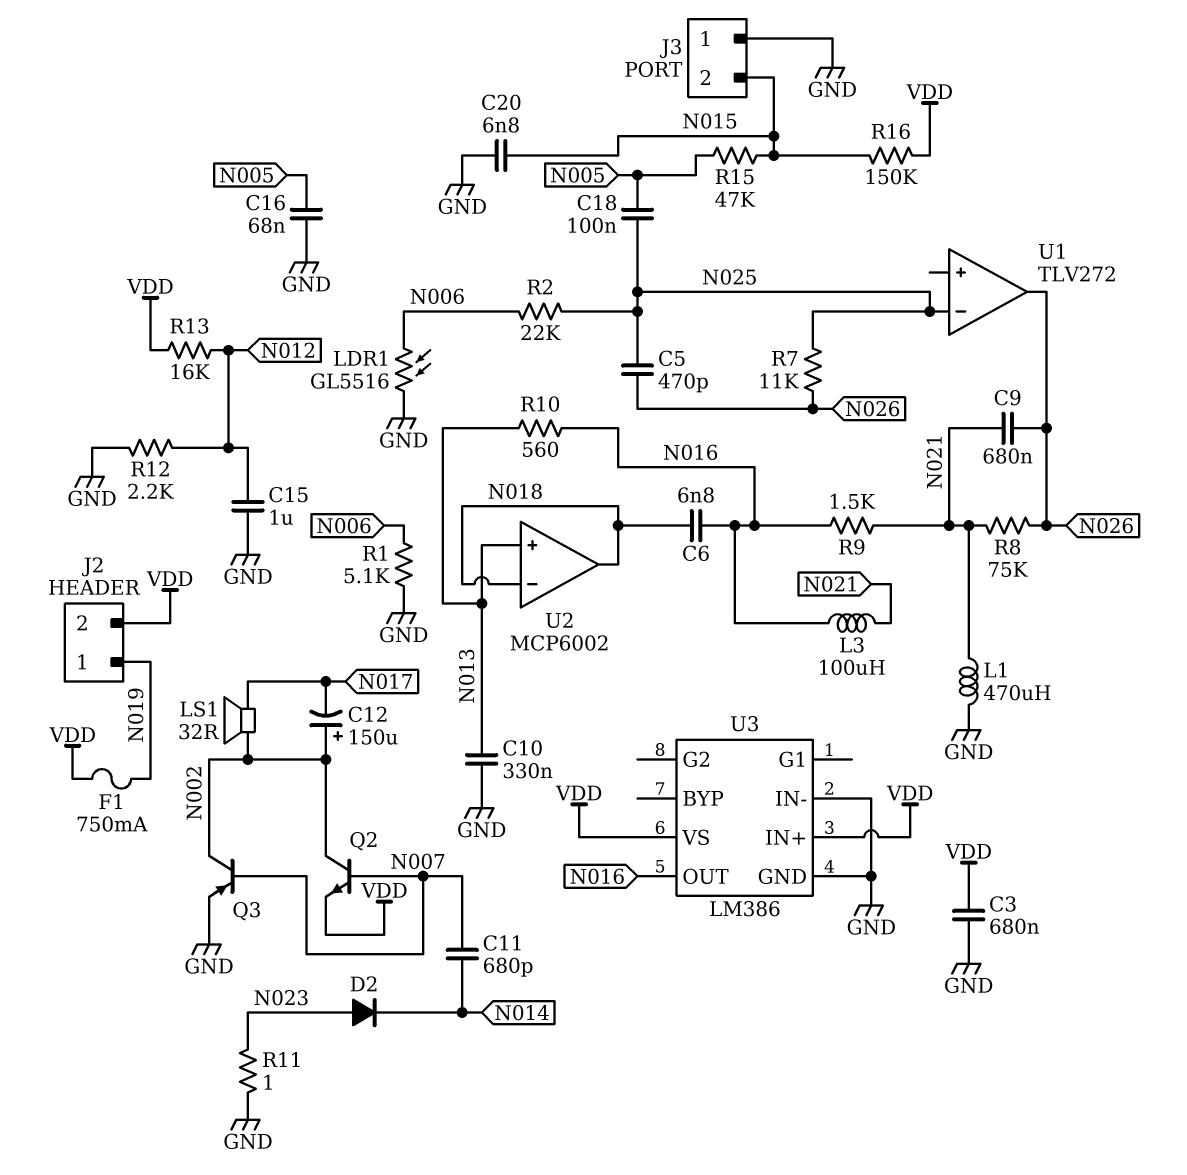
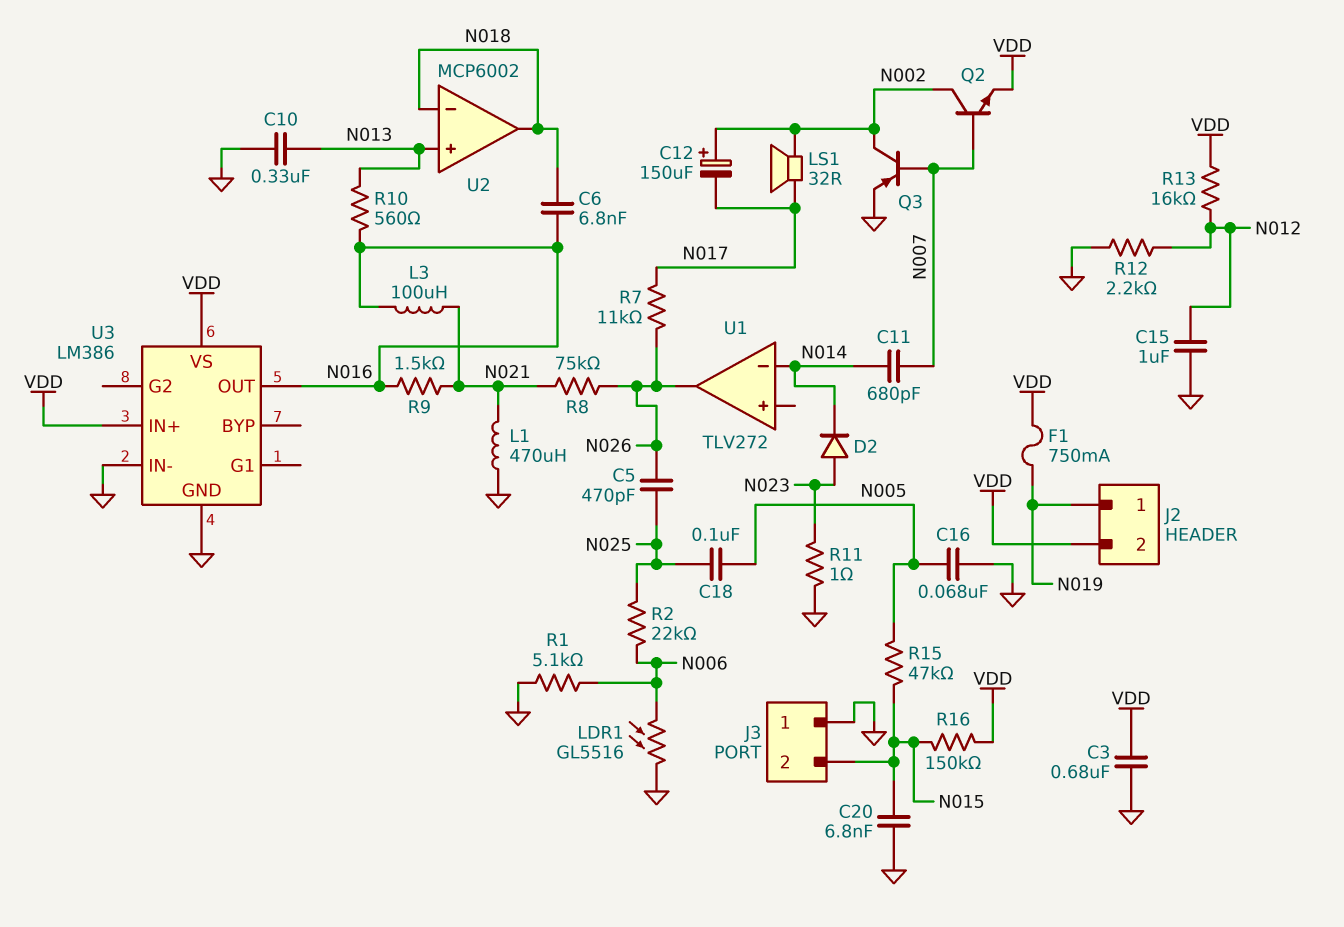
C9: 680nF (N021, N026) -> none
R7: 11k (N025, N026) -> 11k (N017, N026)
U1 pin in-: N025 -> N014

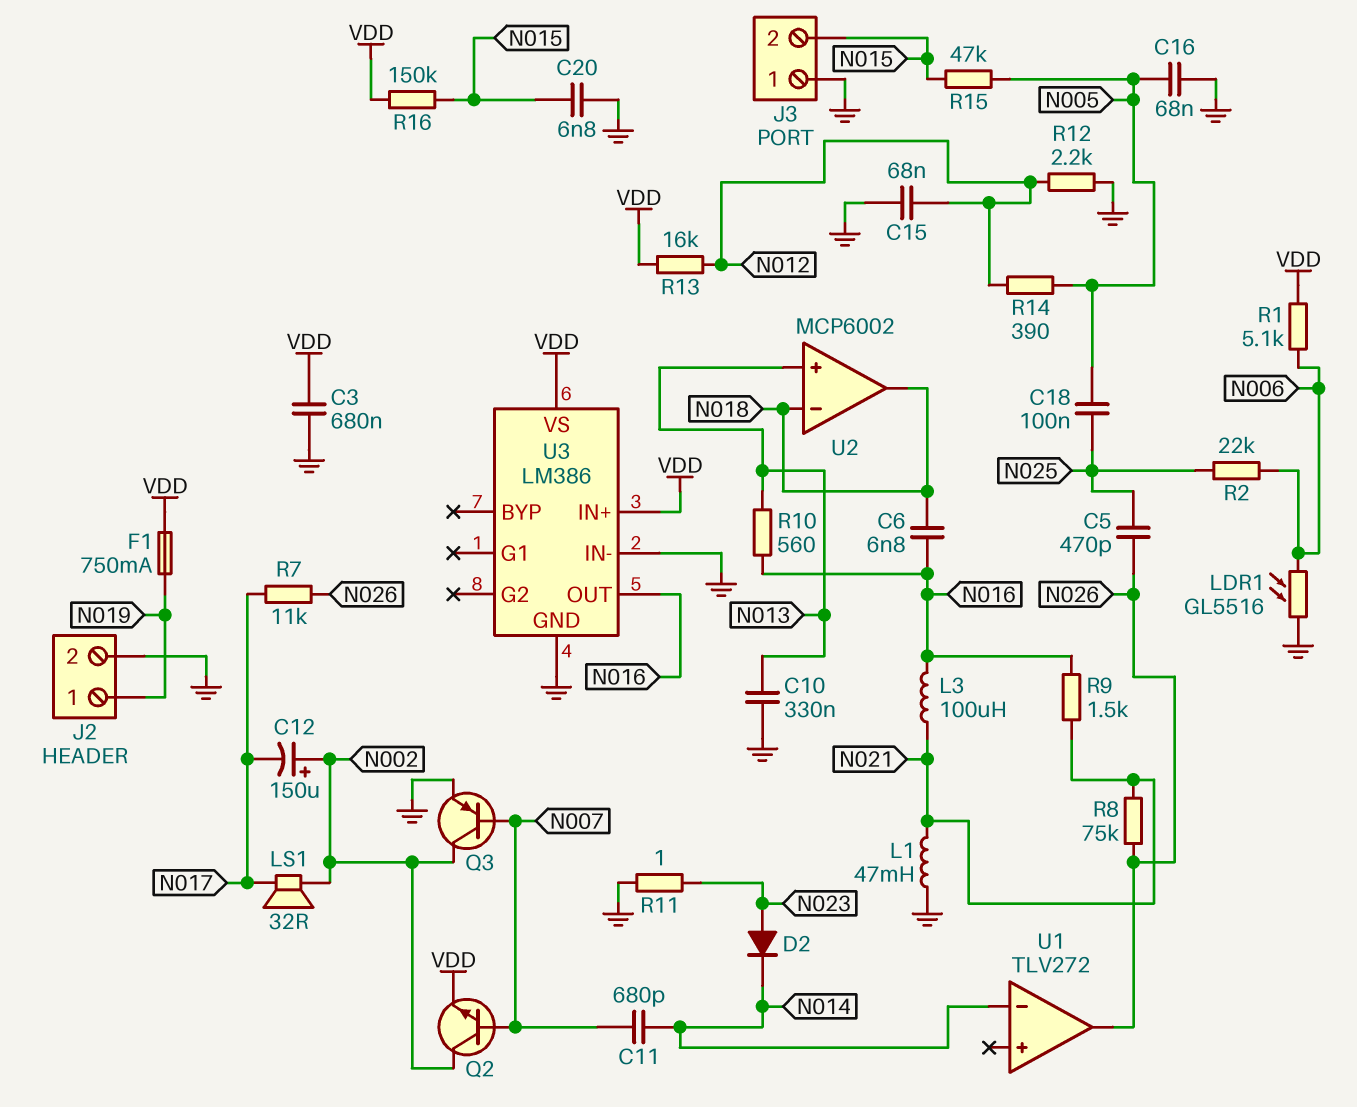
C15: 1uF (GND, N012) -> 68nF (GND, N012)
J2 pin 2: VDD -> GND
L1: 470uH (GND, N021) -> 47mH (GND, N021)
R1: 5.1k (GND, N006) -> 5.1k (N006, VDD)
R14: none -> 390 (N005, N012)

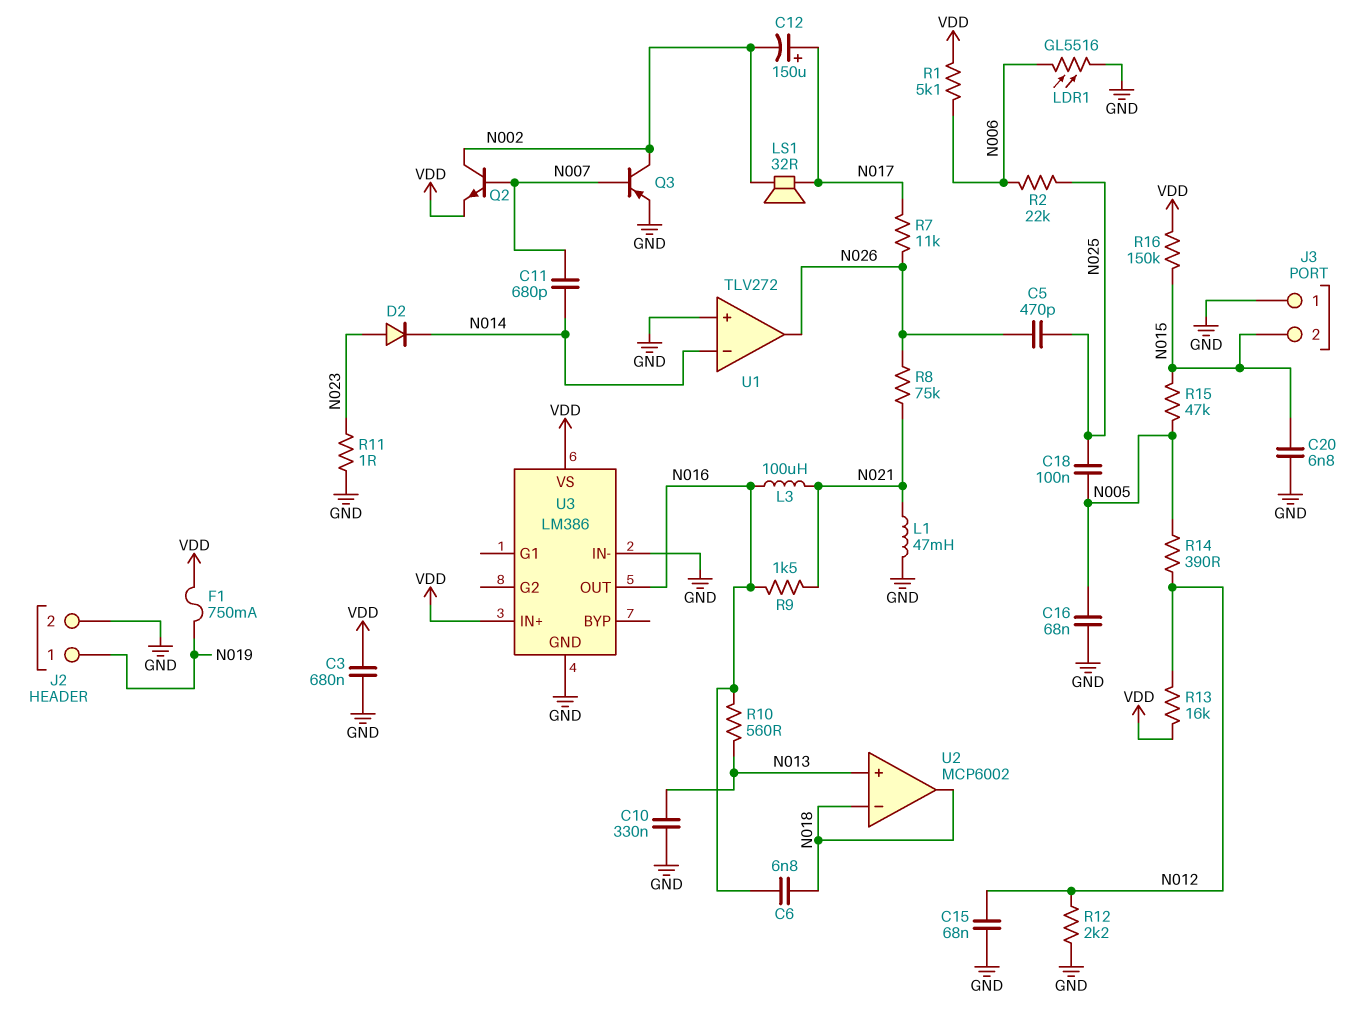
C12: 150uF (plus N002, minus N017) -> 150uF (plus N017, minus N002)
U1 pin in+: none -> GND

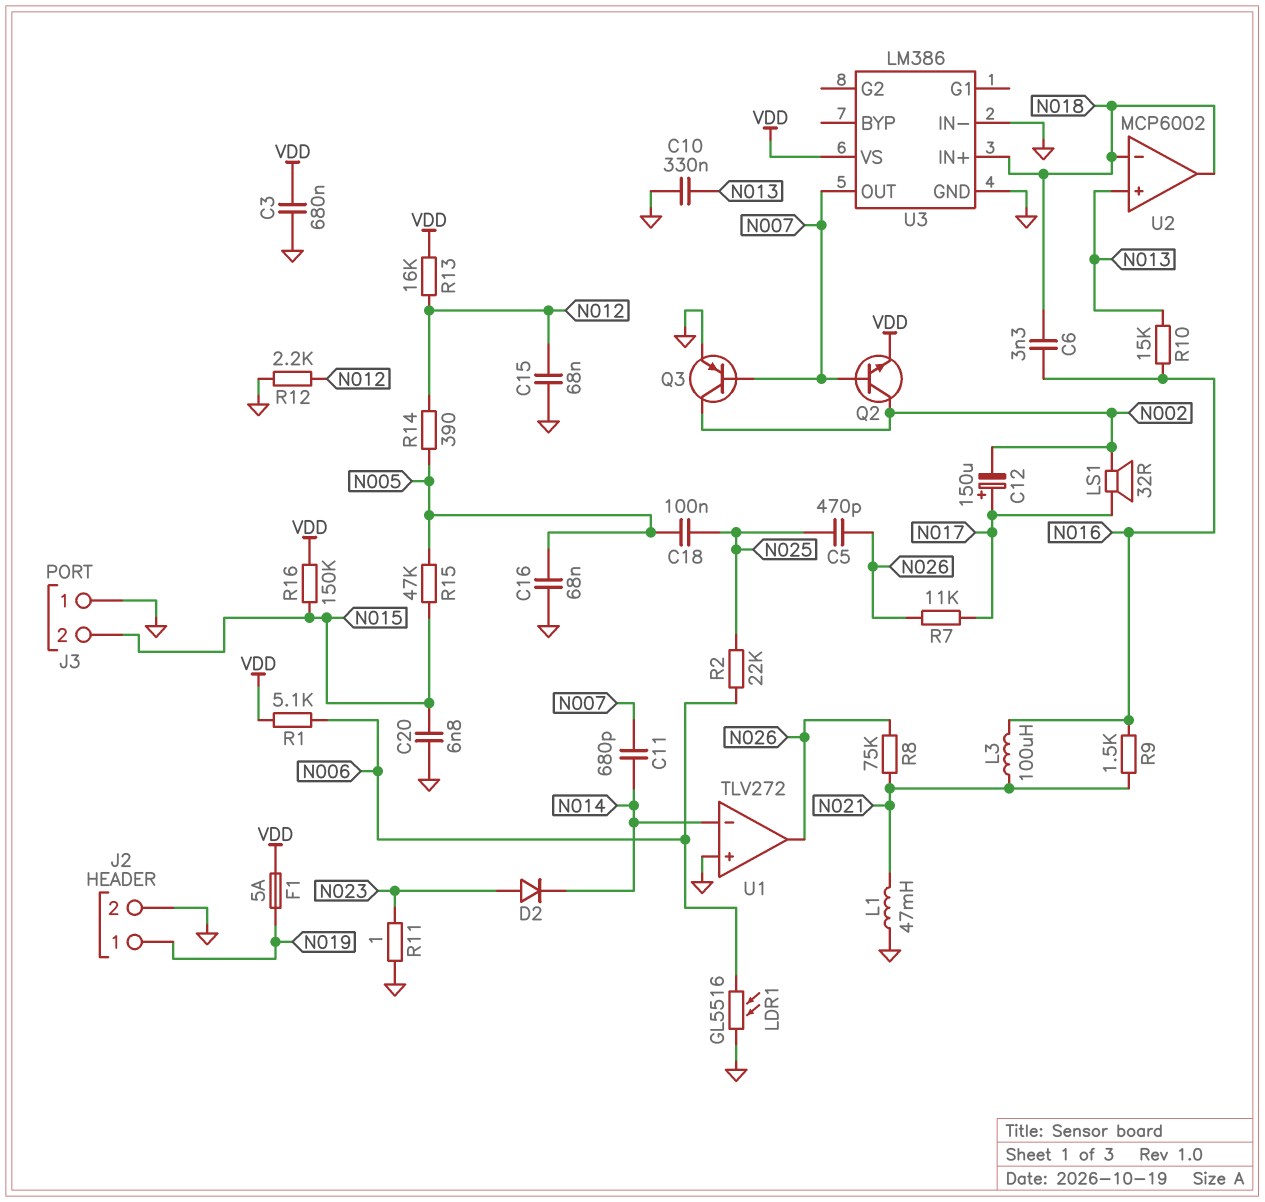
C6: 6.8nF (N016, N018) -> 3.3nF (N016, N018)
F1: 750mA (N019, VDD) -> 5A (N019, VDD)
R10: 560 (N013, N016) -> 15k (N013, N016)
U3 pin IN+: VDD -> N018
U3 pin OUT: N016 -> N007

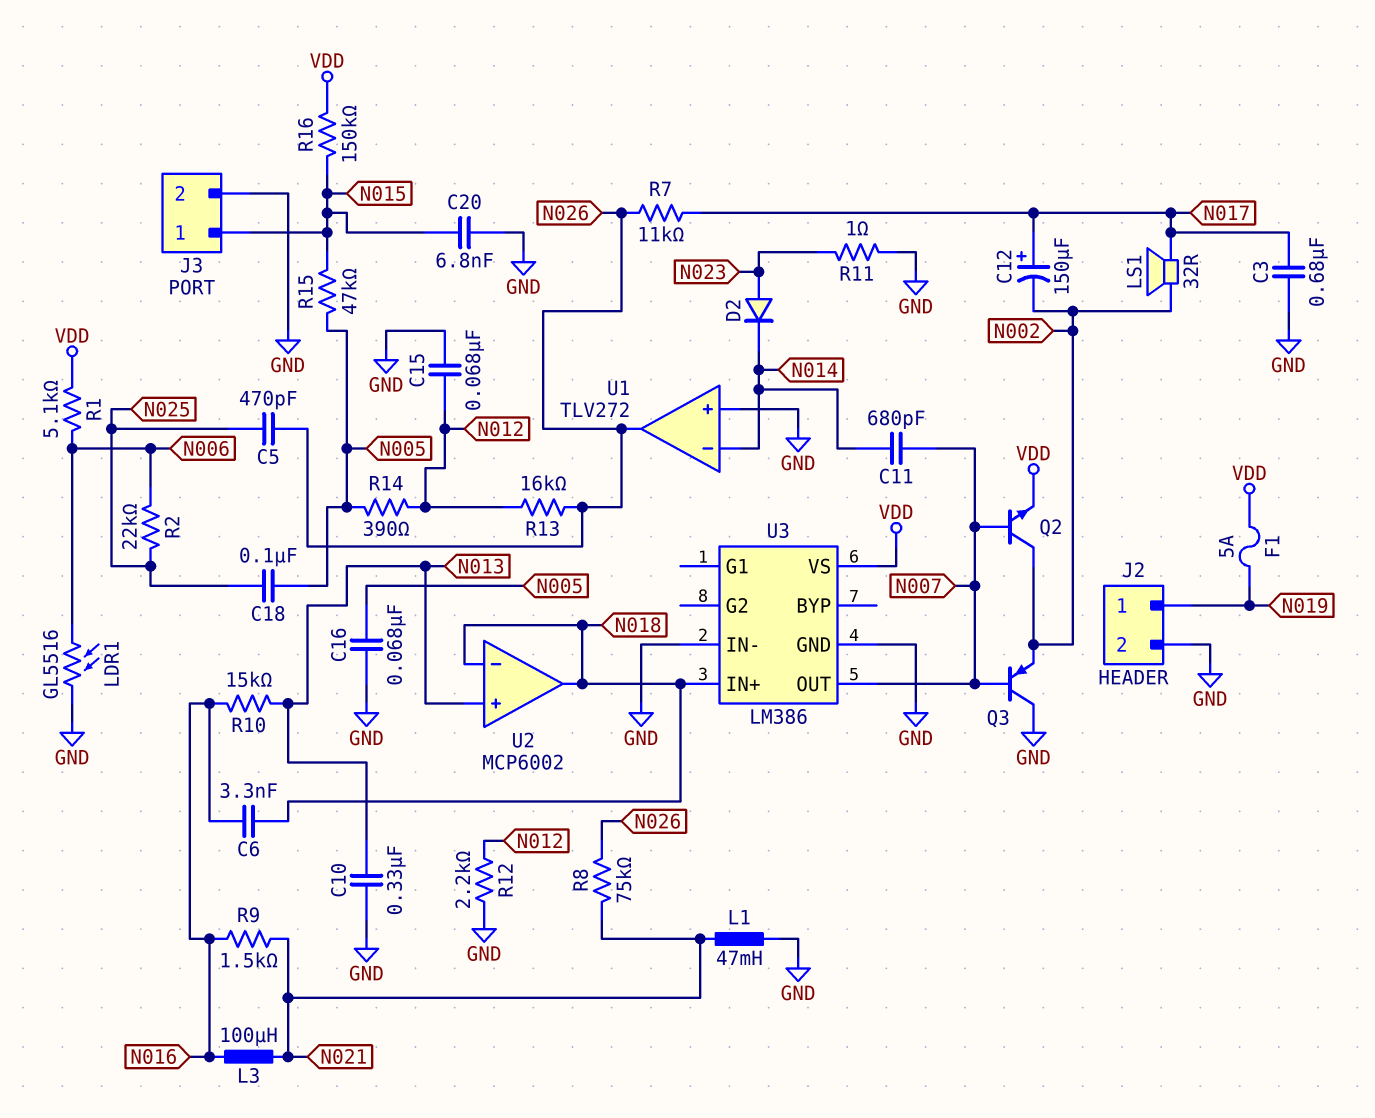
C3: 680nF (GND, VDD) -> 680nF (GND, N017)
J3 pin 1: GND -> N015
J3 pin 2: N015 -> GND
Q3: PNP (B N007, C N002, E GND) -> PNP (B N007, C GND, E N002)
R13: 16k (N012, VDD) -> 16k (N012, N026)

